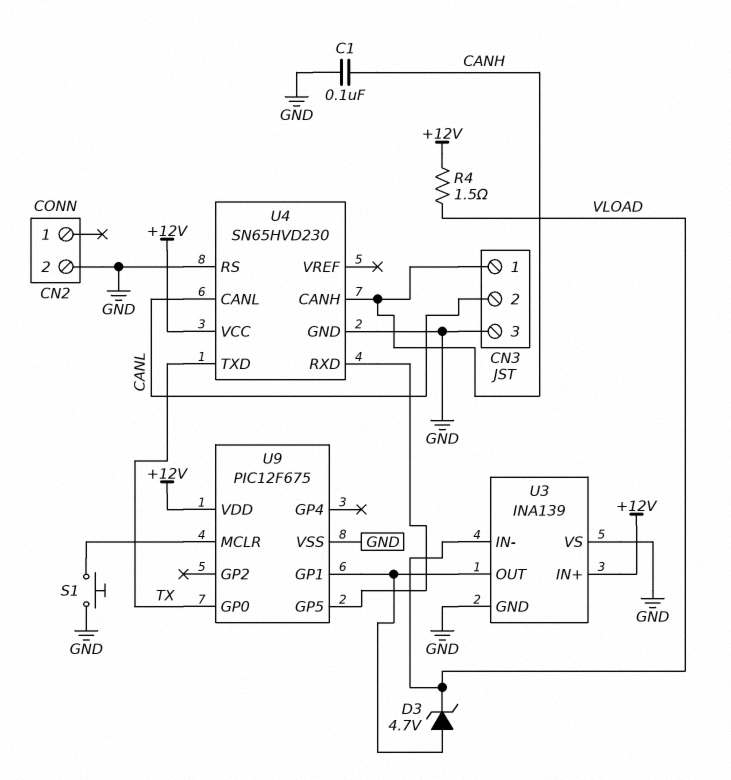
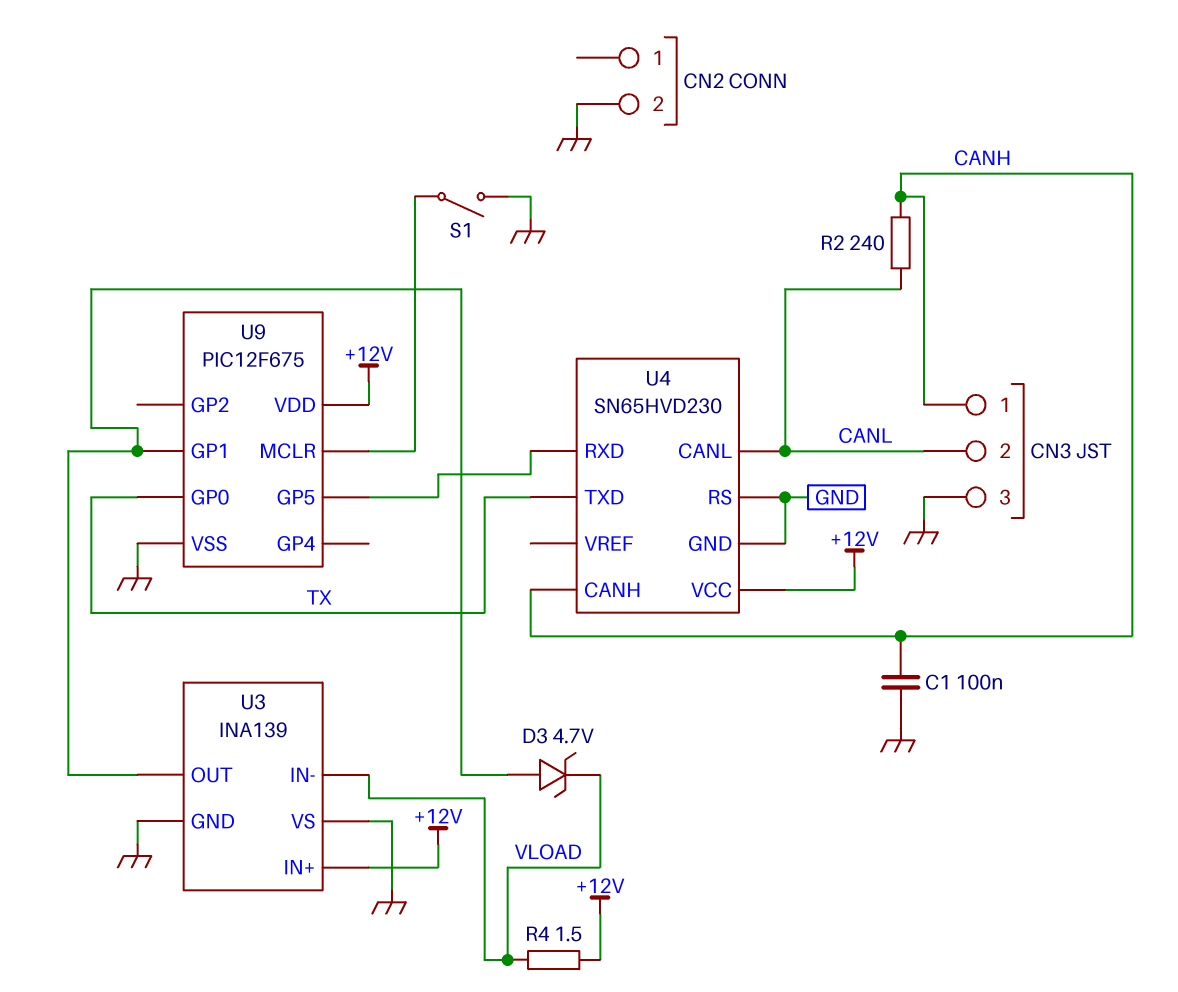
R2: none -> 240 (CANH, CANL)
S1: button (GND, U9/MCLR) -> switch (GND, U9/MCLR)

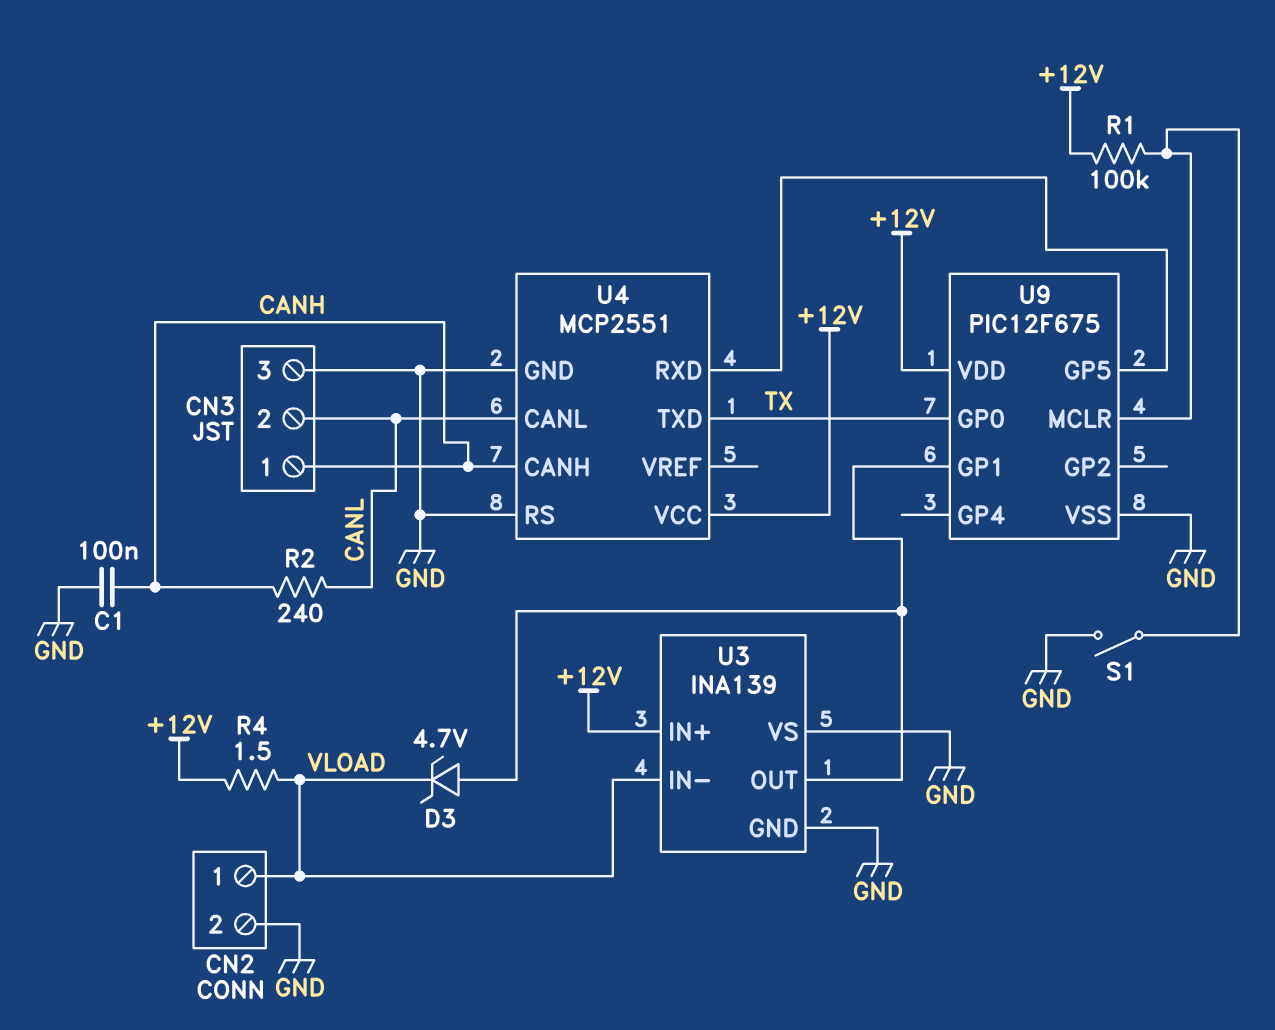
CN2 pin 1: none -> VLOAD
R1: none -> 100k (+12V, U9/MCLR)
U4: SN65HVD230 -> MCP2551

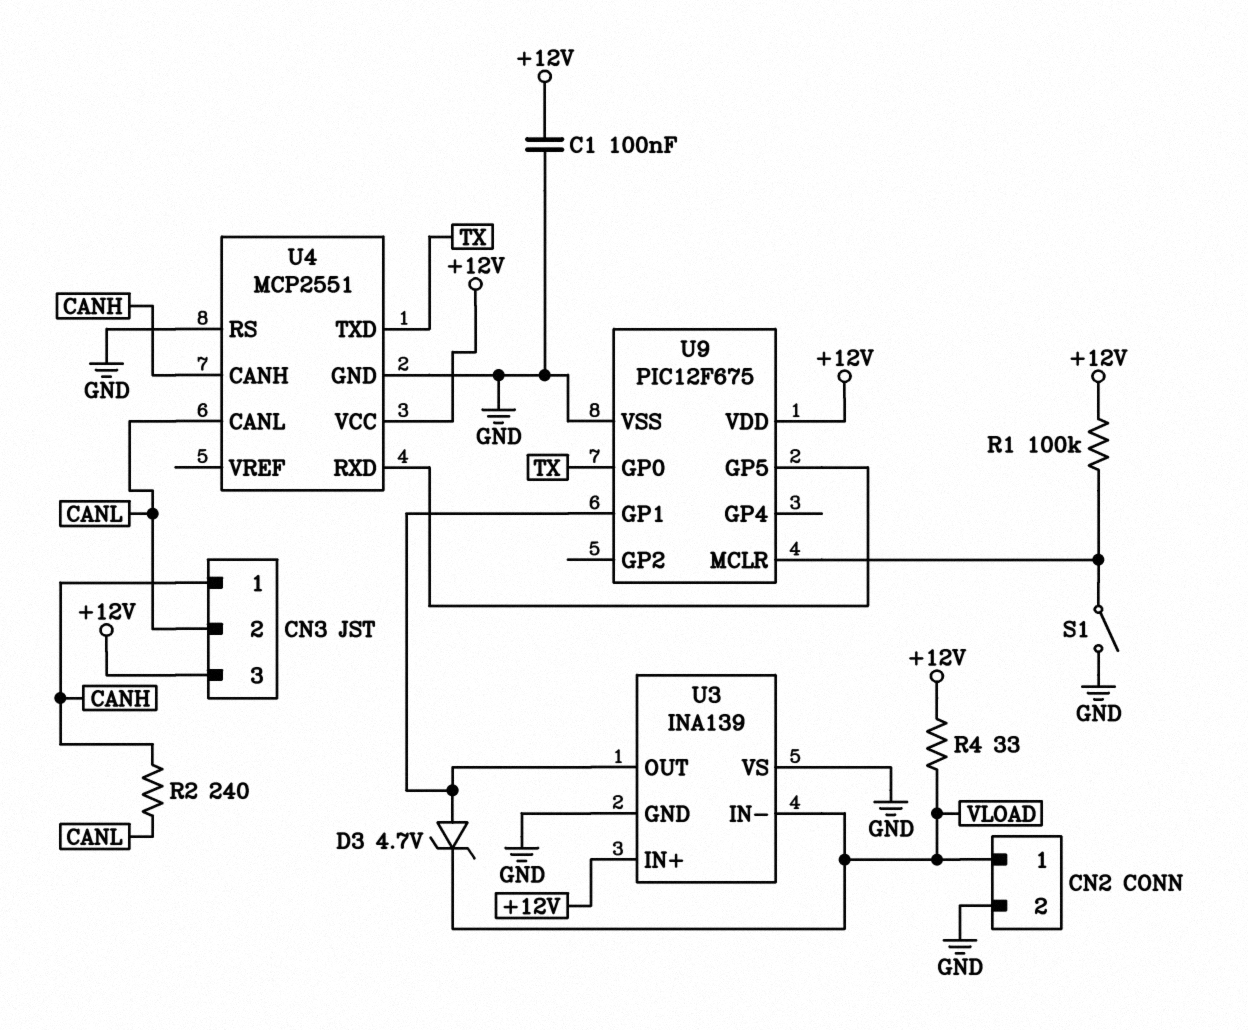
C1: 100nF (CANH, GND) -> 100nF (+12V, GND)
CN3 pin 3: GND -> +12V
R4: 1.5 (+12V, VLOAD) -> 33 (+12V, VLOAD)

